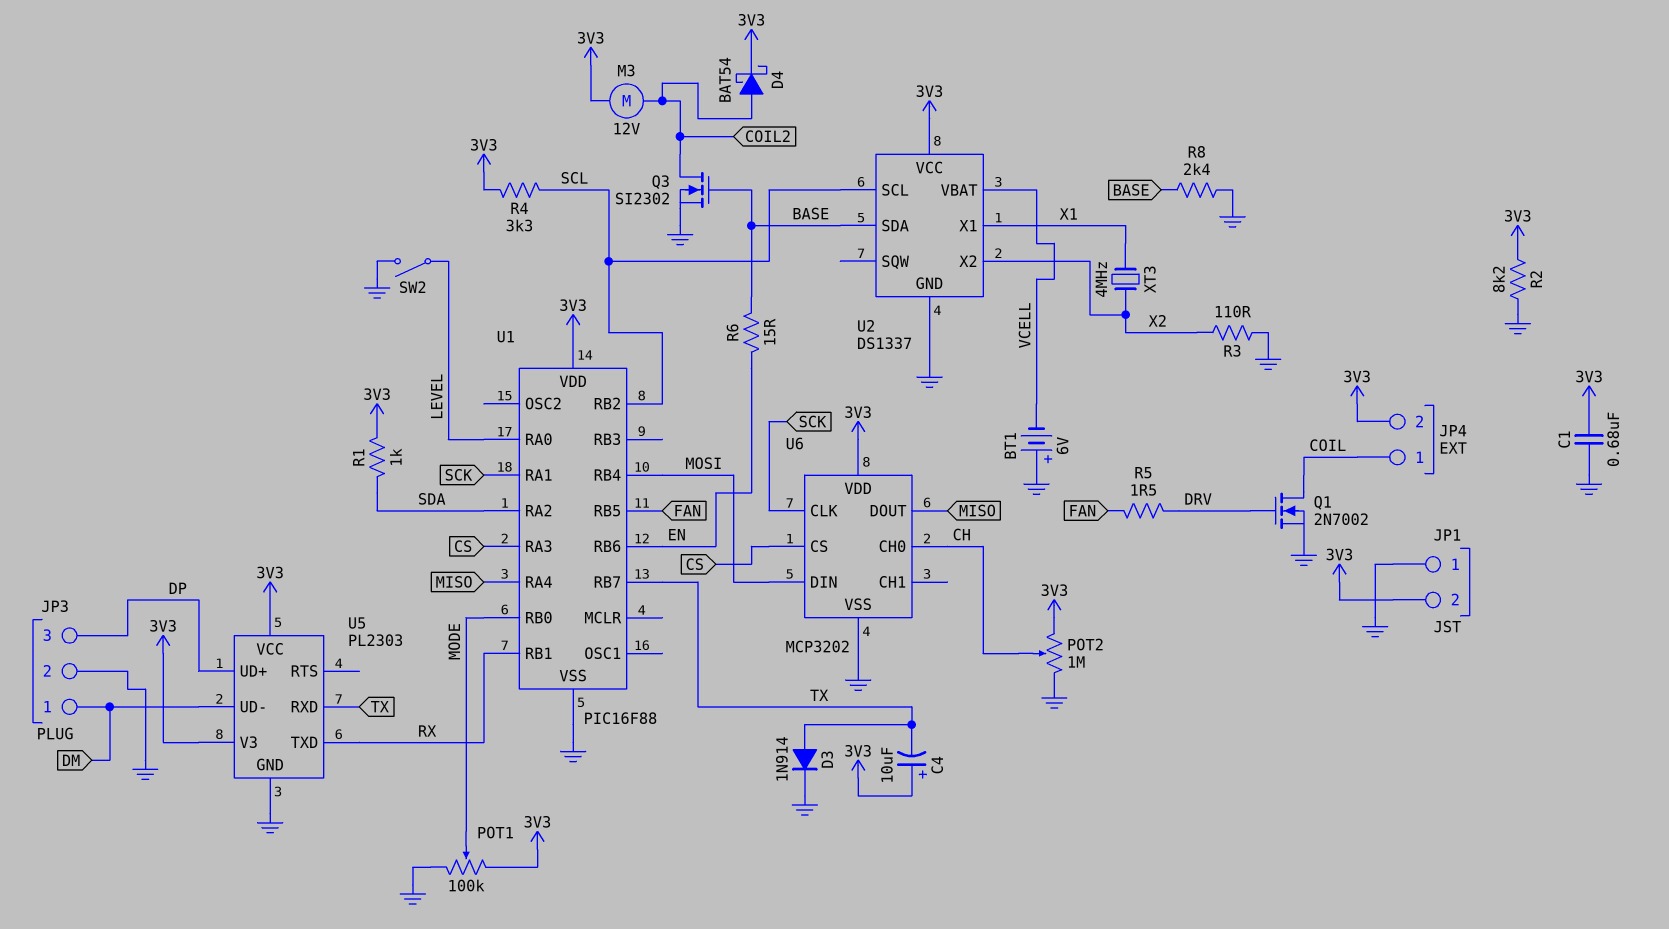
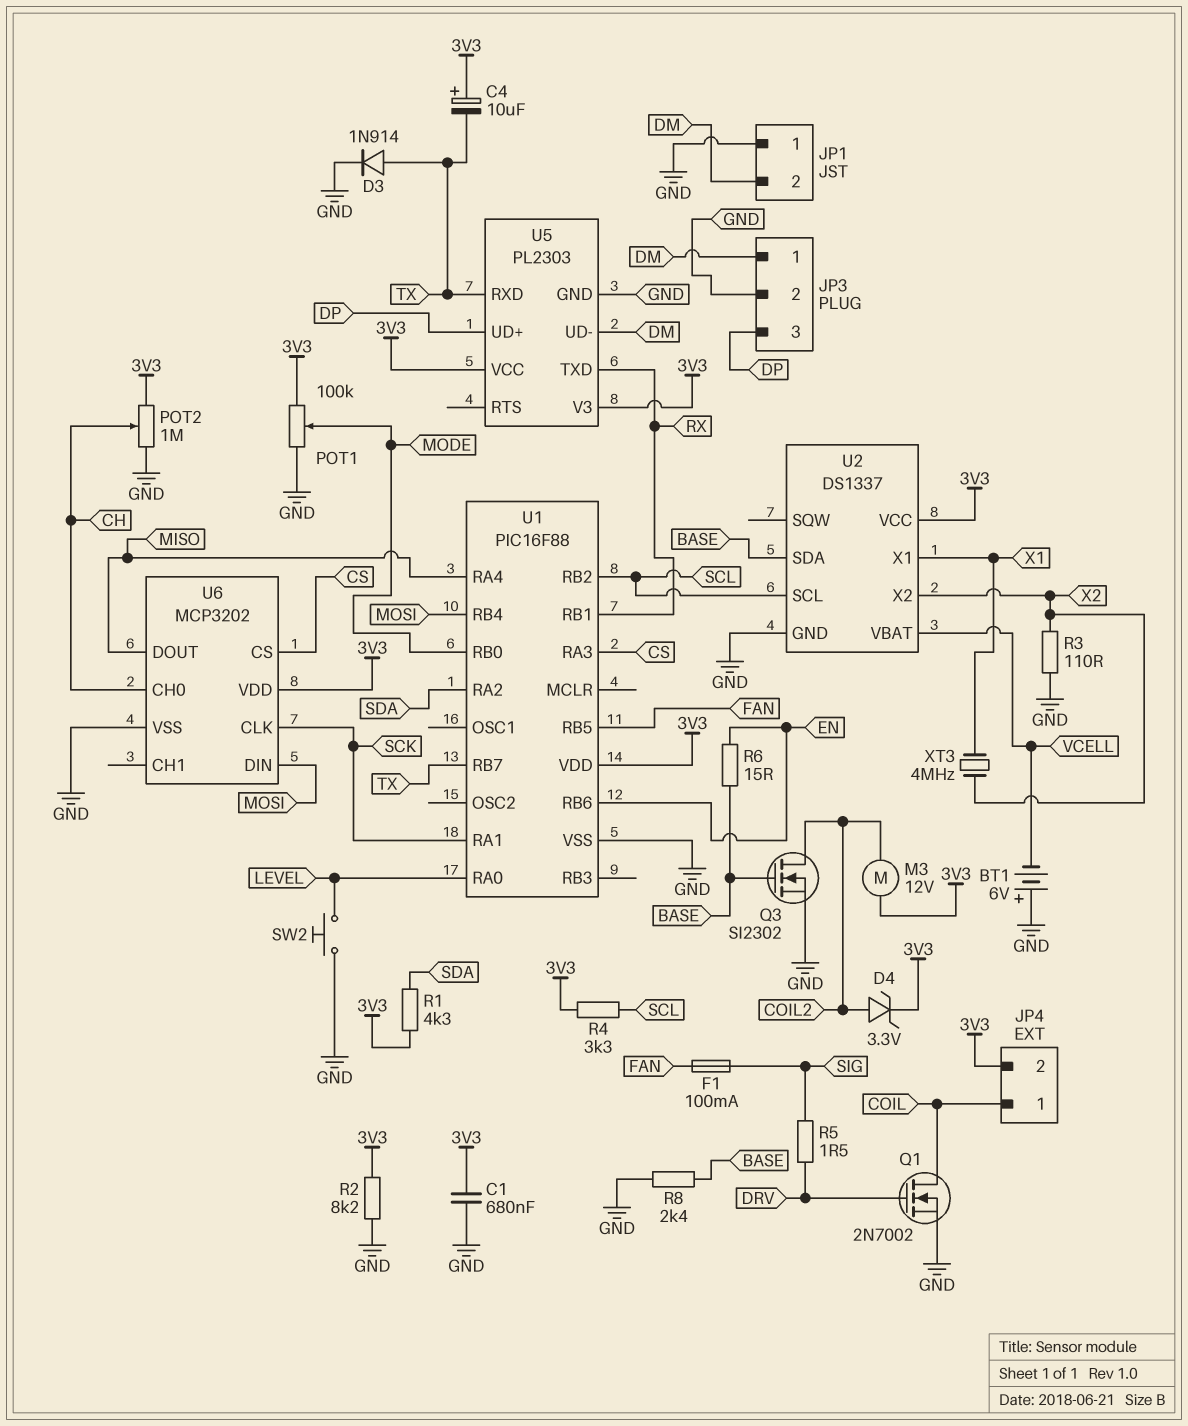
D4: schottky BAT54 (A COIL2, K 3V3) -> zener 3.3V (A COIL2, K 3V3)
F1: none -> 100mA (FAN, SIG)
JP1 pin 2: 3V3 -> DM
R1: 1k (3V3, SDA) -> 4.3k (3V3, SDA)
R5: 1.5 (DRV, FAN) -> 1.5 (DRV, SIG)
SW2: switch (GND, LEVEL) -> button (GND, LEVEL)

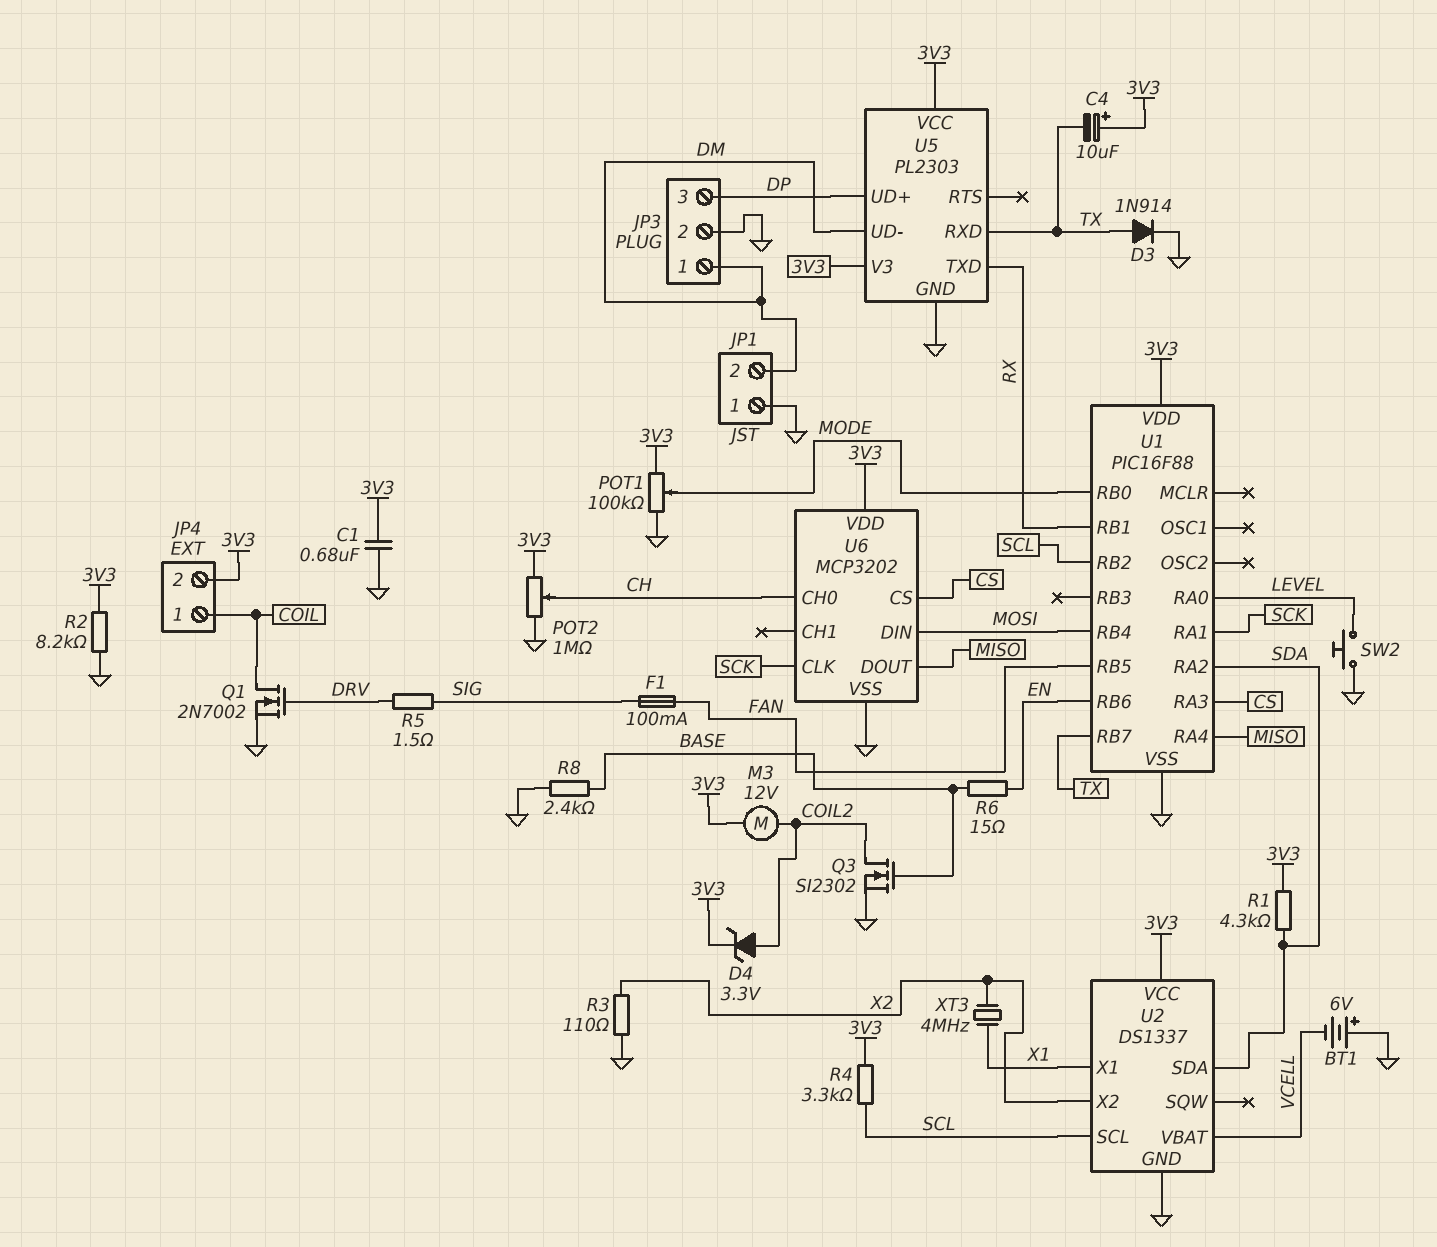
U2 pin SDA: BASE -> SDA

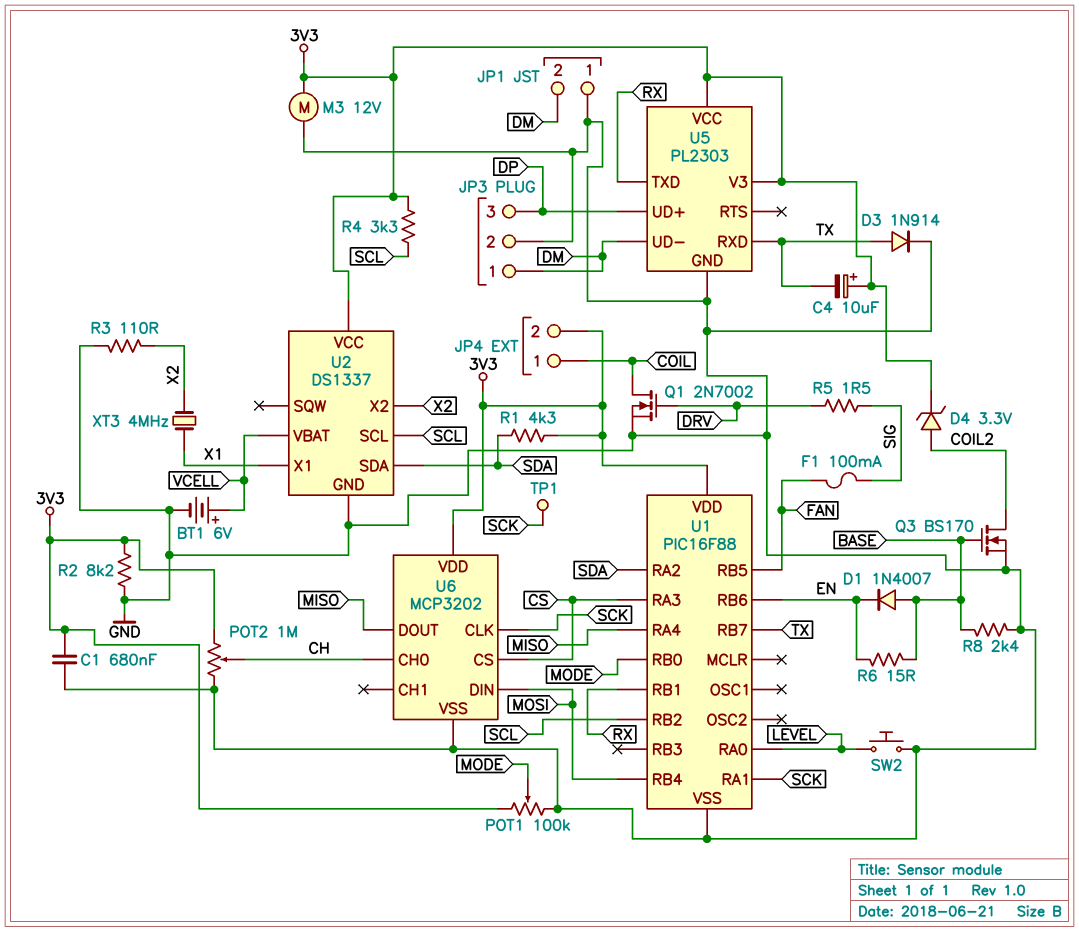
BT1: 6V (plus GND, minus VCELL) -> 6V (plus VCELL, minus GND)
D1: none -> diode 1N4007 (A BASE, K EN)
M3: motor 12V (3V3, COIL2) -> motor 12V (3V3, GND)
Q3: NMOS SI2302 (G BASE, D COIL2, S GND) -> NMOS BS170 (G BASE, D COIL2, S GND)
TP1: none -> test point (SCK)

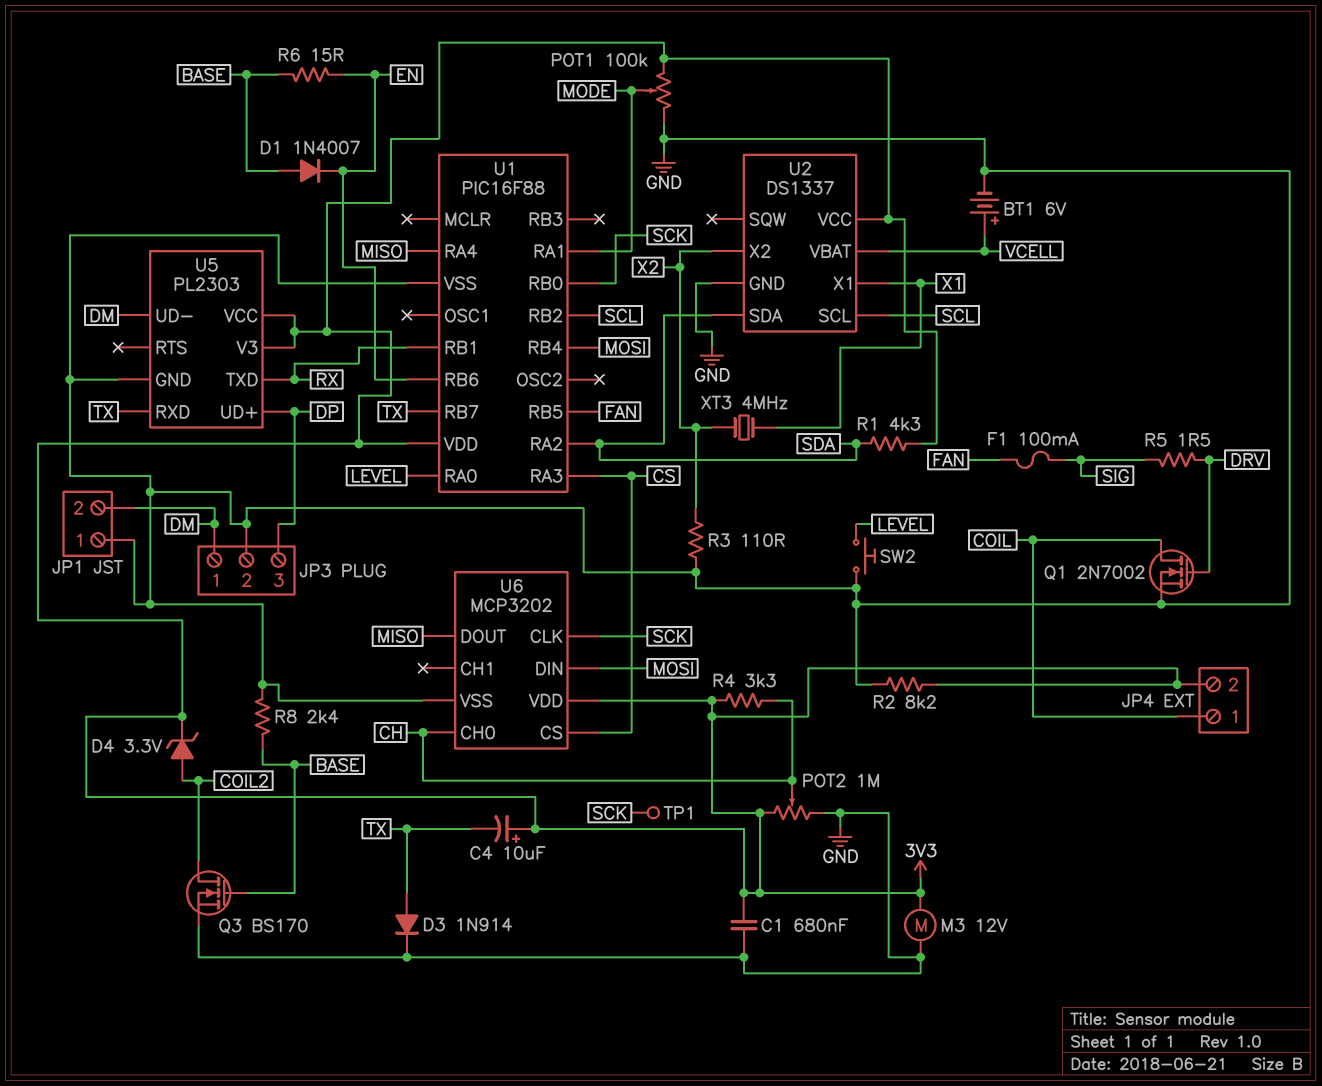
R4: 3.3k (3V3, SCL) -> 3.3k (3V3, CH)
U1 pin RA1: SCK -> MODE
U1 pin RB0: MODE -> SCK

